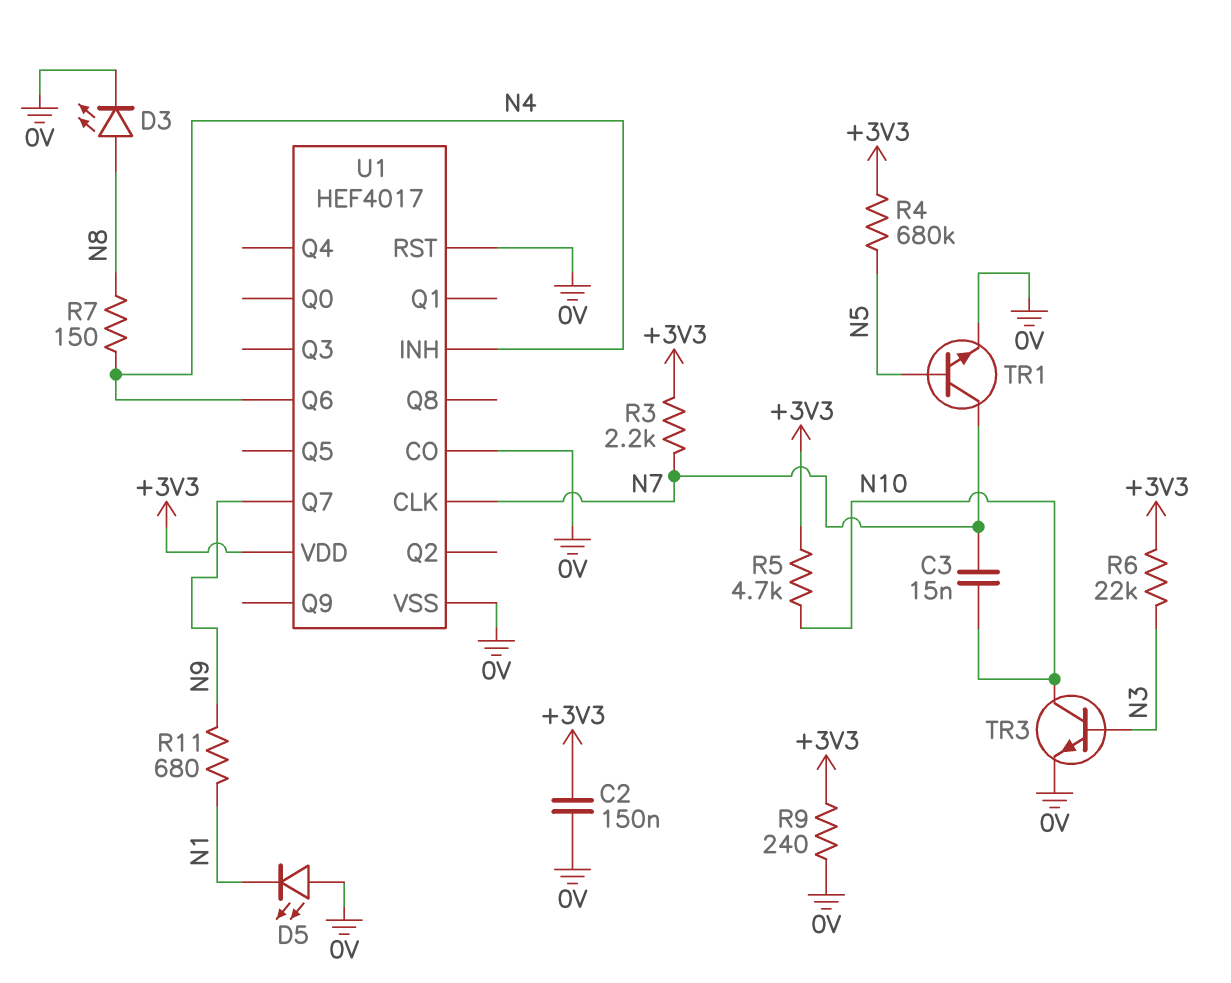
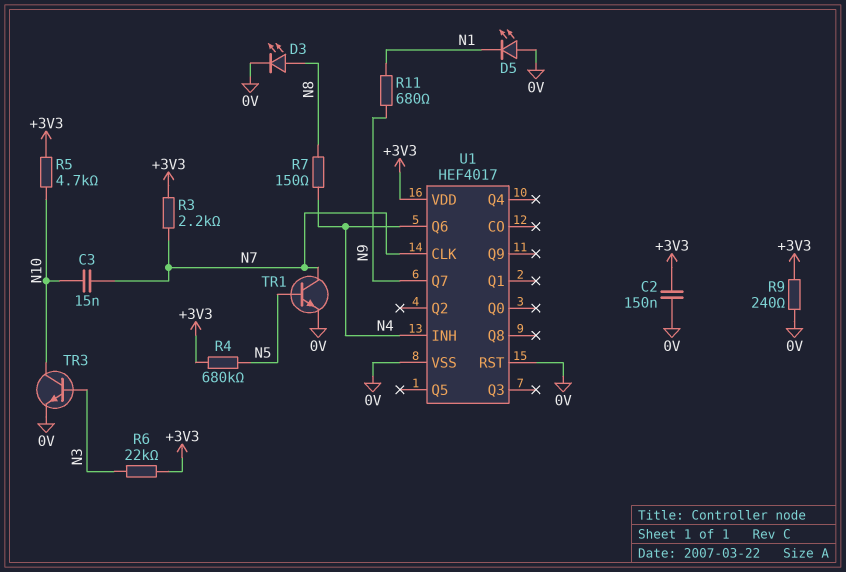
U1 pin CO: 0V -> none

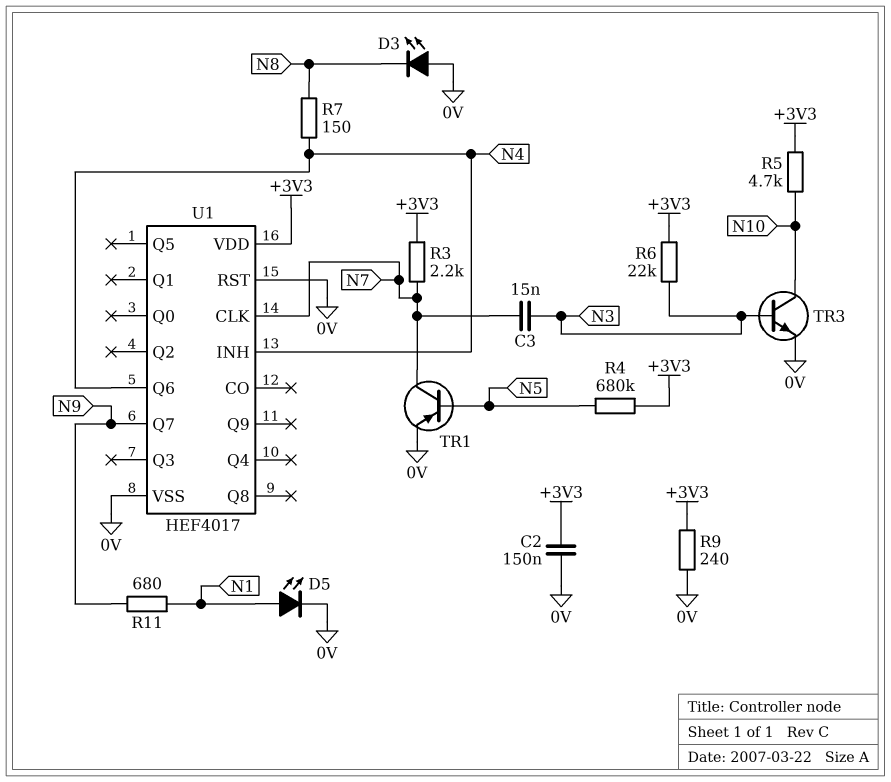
C3: 15nF (N7, N10) -> 15nF (N3, N7)
D3: LED (A N8, K 0V) -> LED (A 0V, K N8)
D5: LED (A 0V, K N1) -> LED (A N1, K 0V)
TR1: NPN (B N5, C N7, E 0V) -> PNP (B N5, C N7, E 0V)

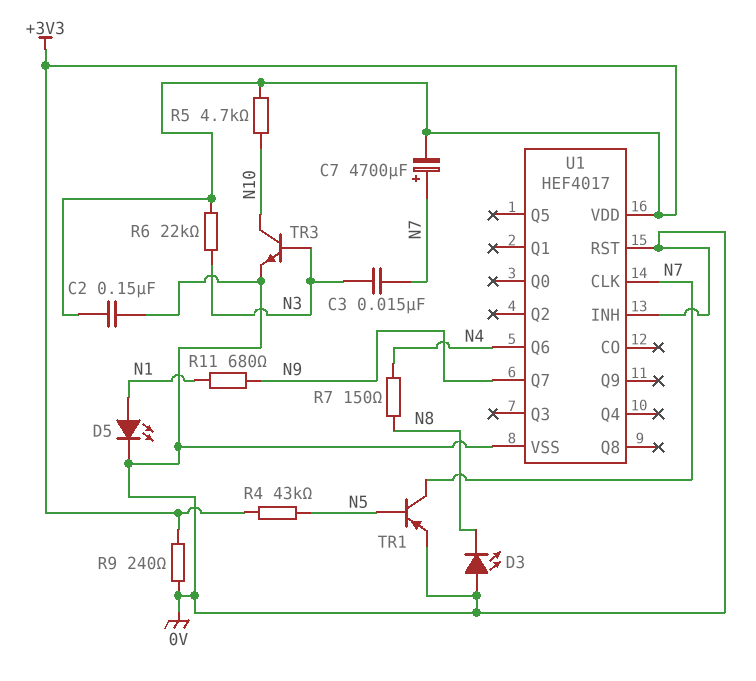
C7: none -> 4700uF (plus N7, minus +3V3)
R3: 2.2k (+3V3, N7) -> none
R4: 680k (+3V3, N5) -> 43k (+3V3, N5)
U1 pin INH: N4 -> 0V

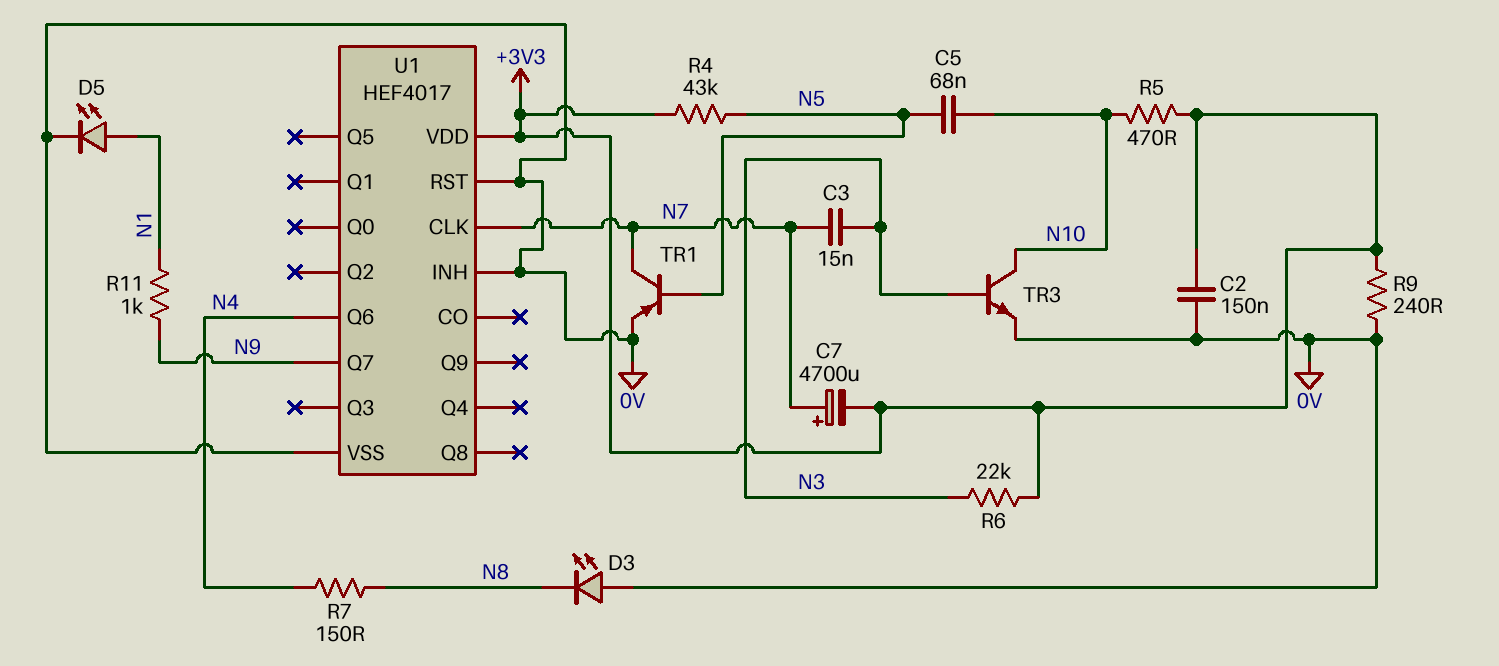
C5: none -> 68nF (N5, N10)
R5: 4.7k (+3V3, N10) -> 470 (+3V3, N10)
R11: 680 (N1, N9) -> 1k (N1, N9)

